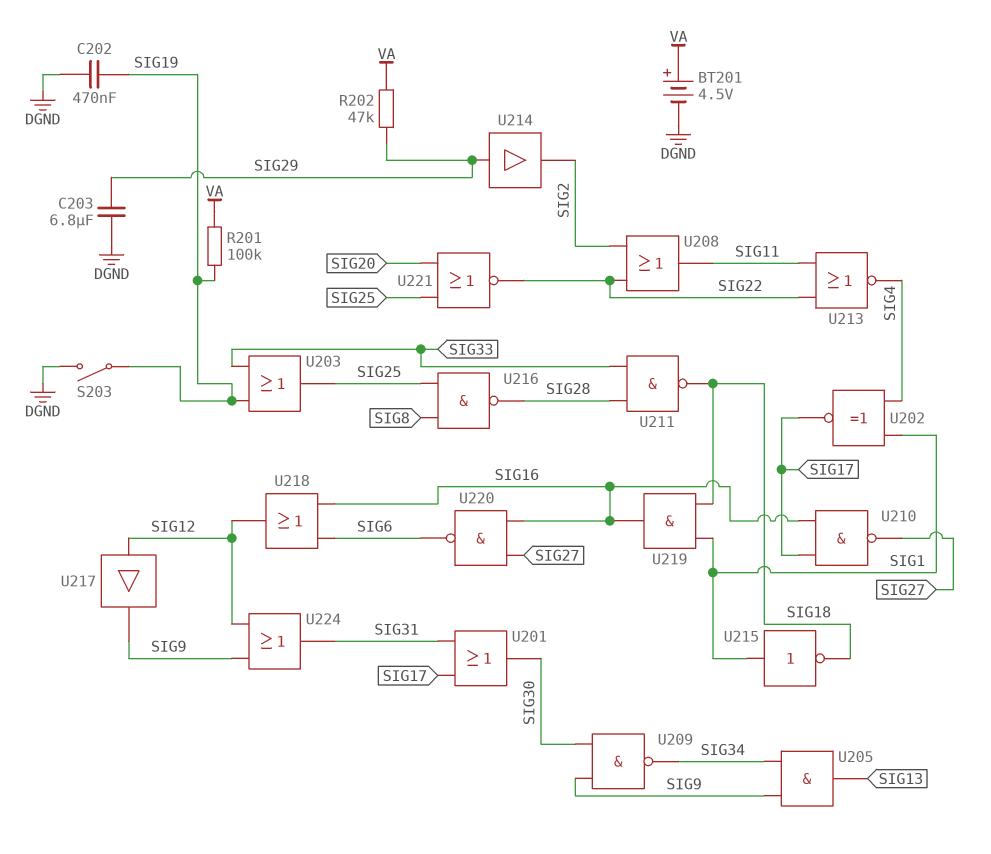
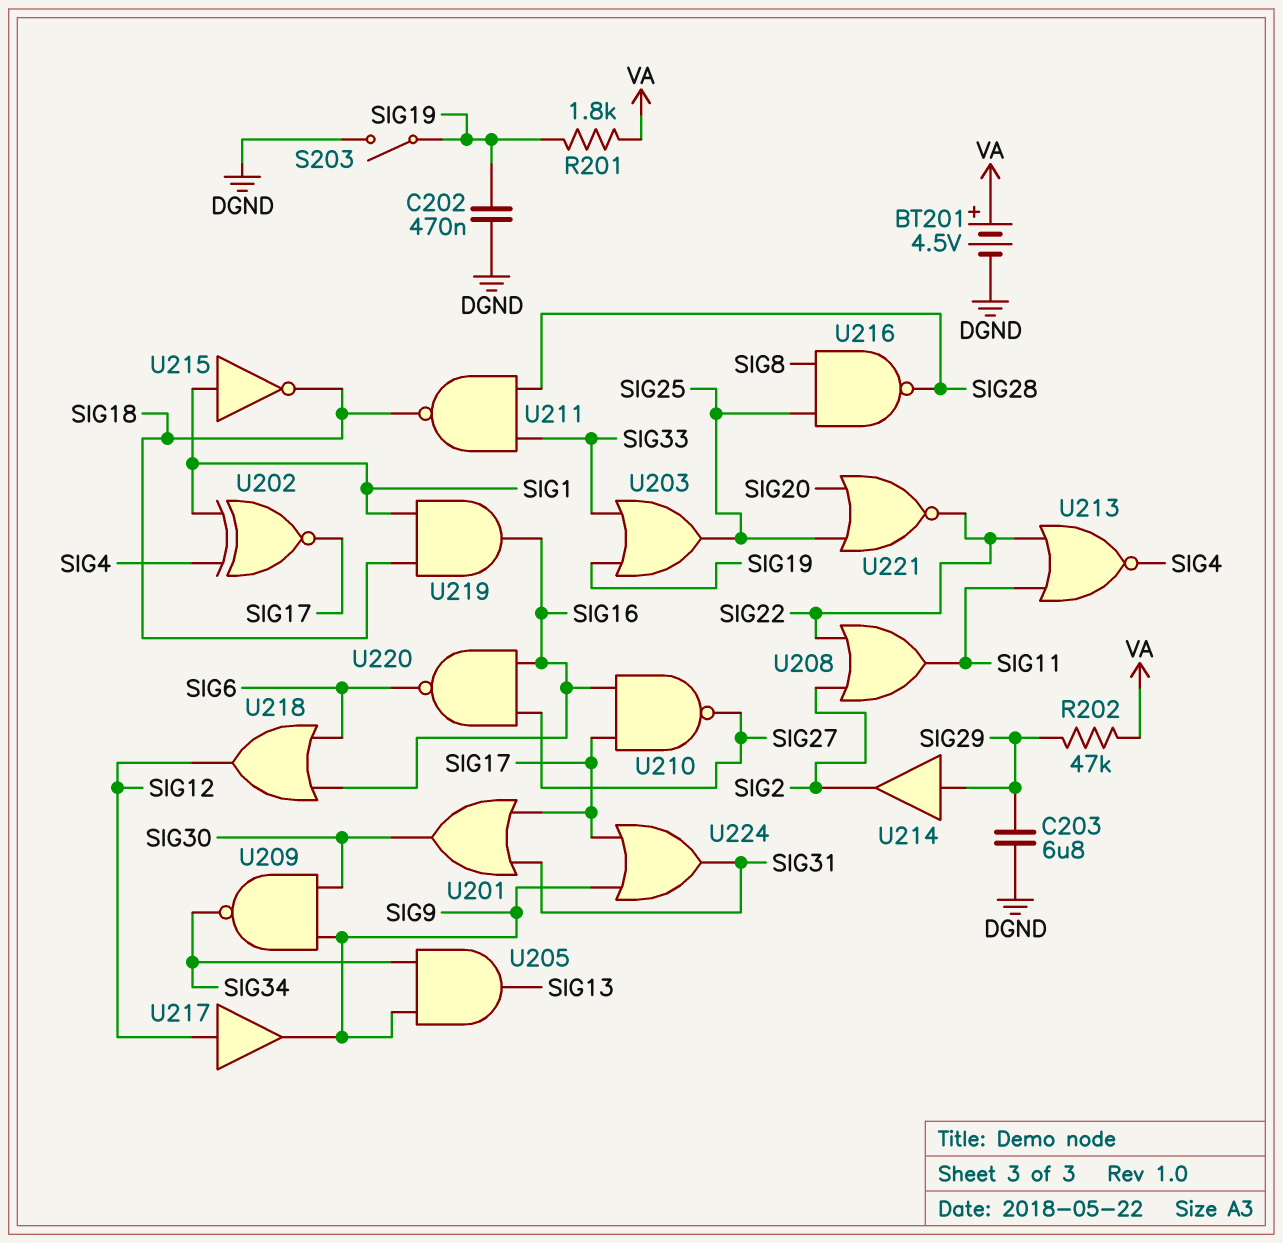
R201: 100k (SIG19, VA) -> 1.8k (SIG19, VA)
U224: OR (in SIG9, in SIG12, out SIG31) -> OR (in SIG9, in SIG17, out SIG31)

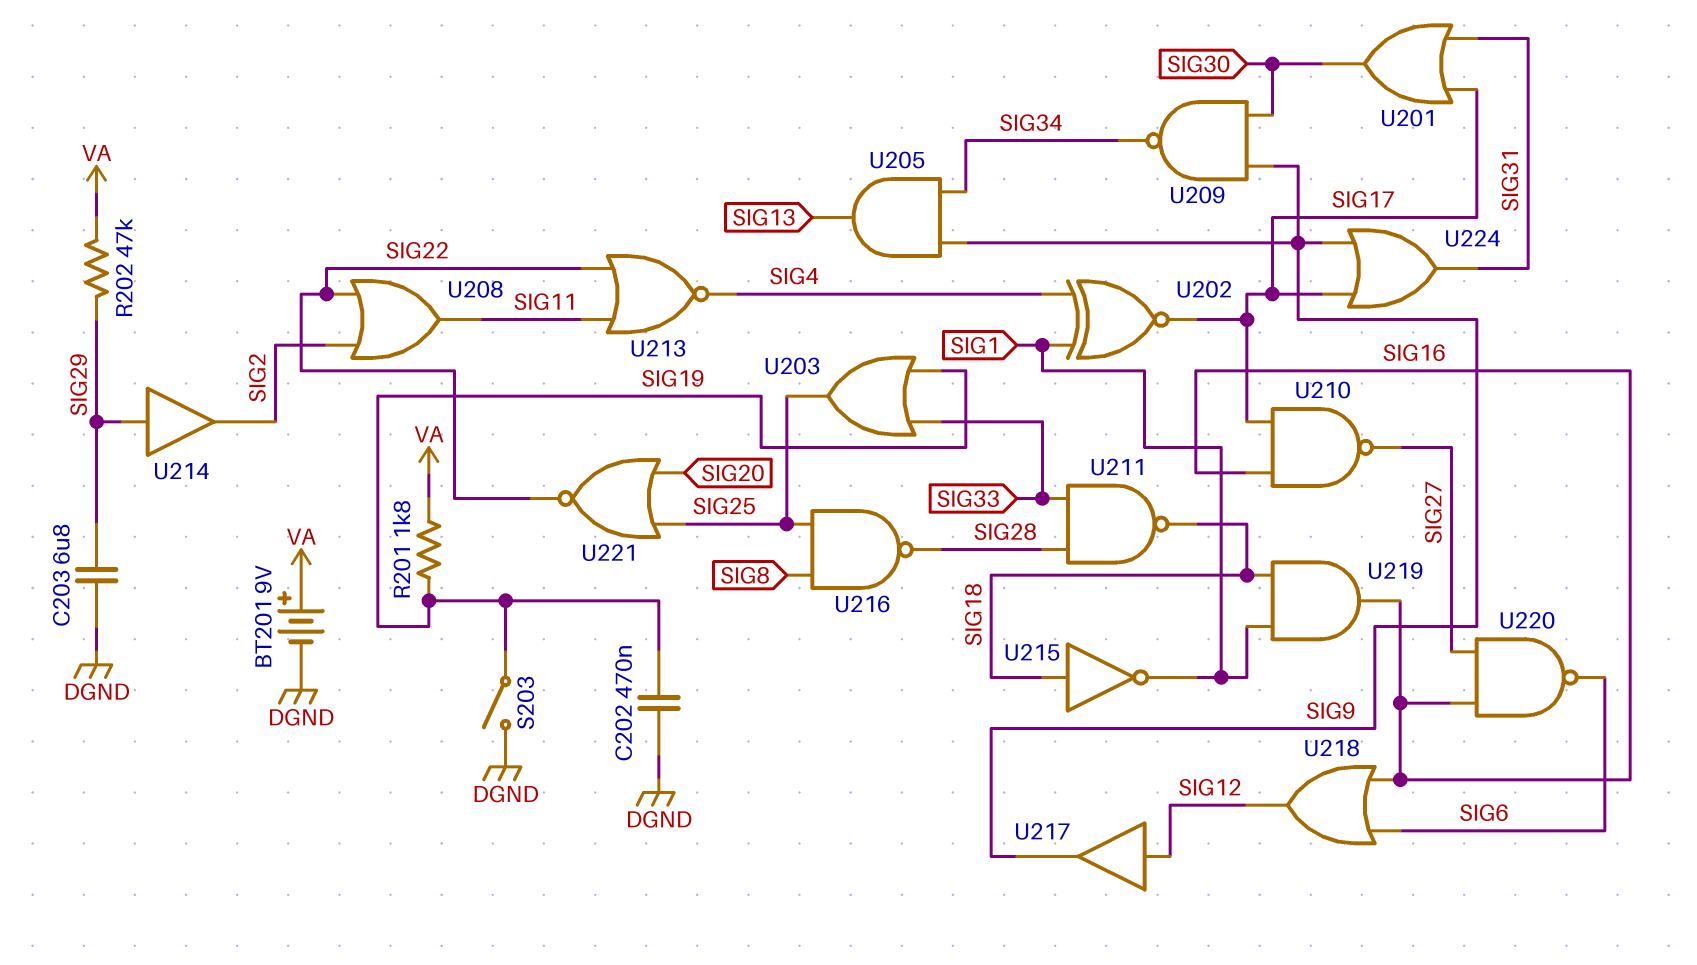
BT201: 4.5V (plus VA, minus DGND) -> 9V (plus VA, minus DGND)
U215: NOT (in SIG1, out SIG18) -> NOT (in SIG18, out SIG1)

